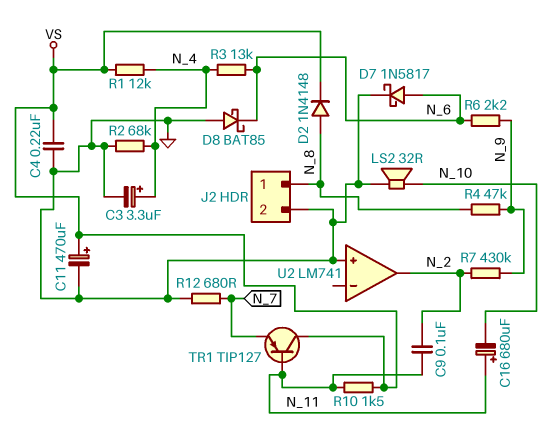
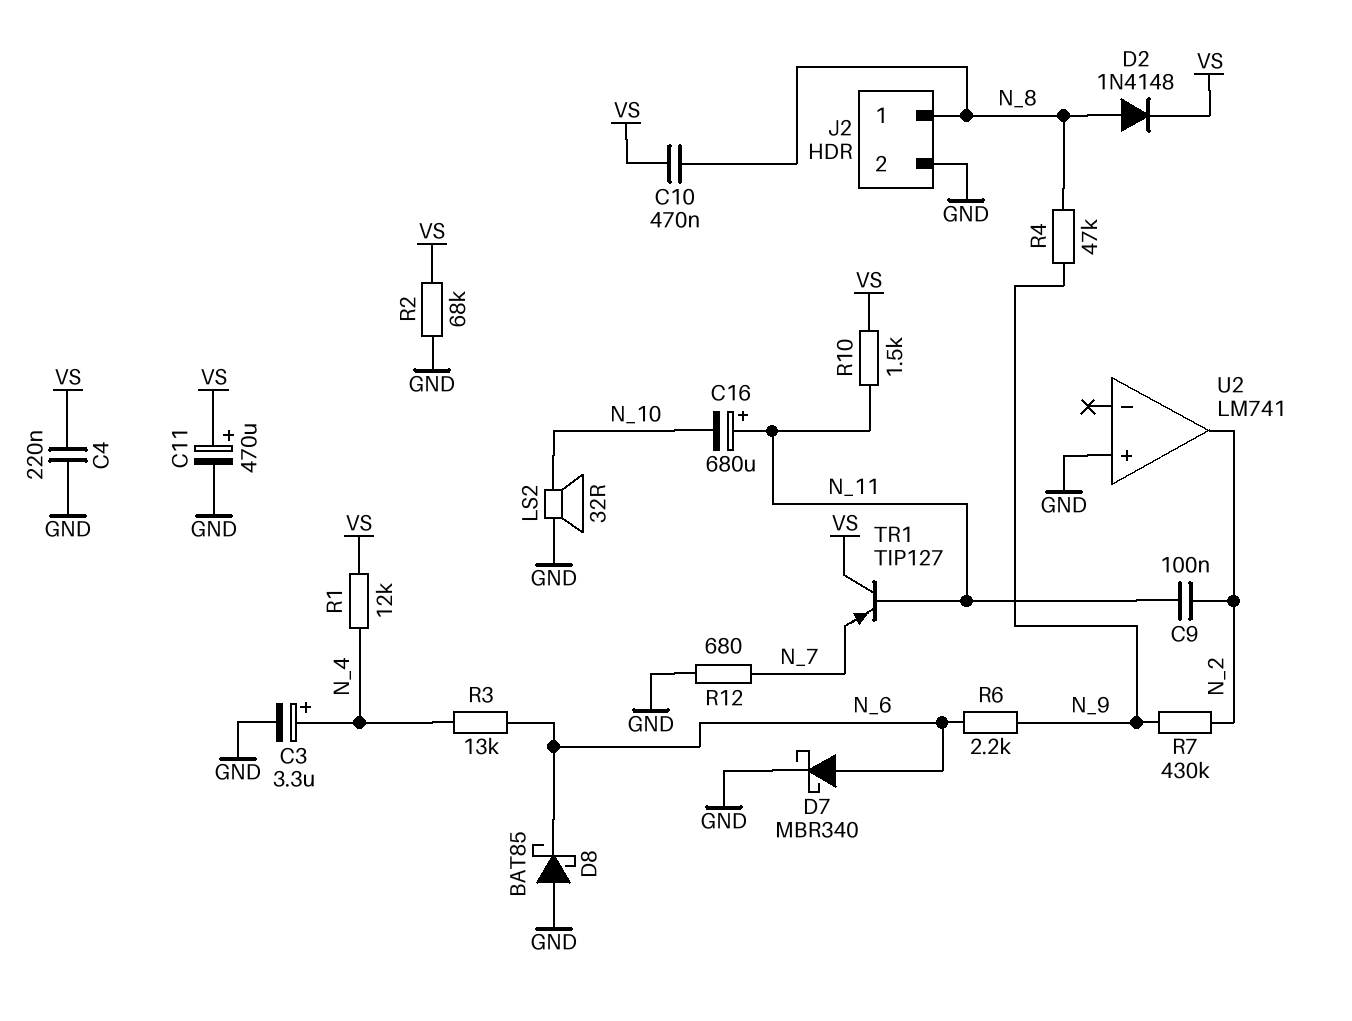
C10: none -> 470nF (N_8, VS)
D7: schottky 1N5817 (A N_6, K GND) -> schottky MBR340 (A N_6, K GND)
R2: 68k (GND, N_4) -> 68k (GND, VS)

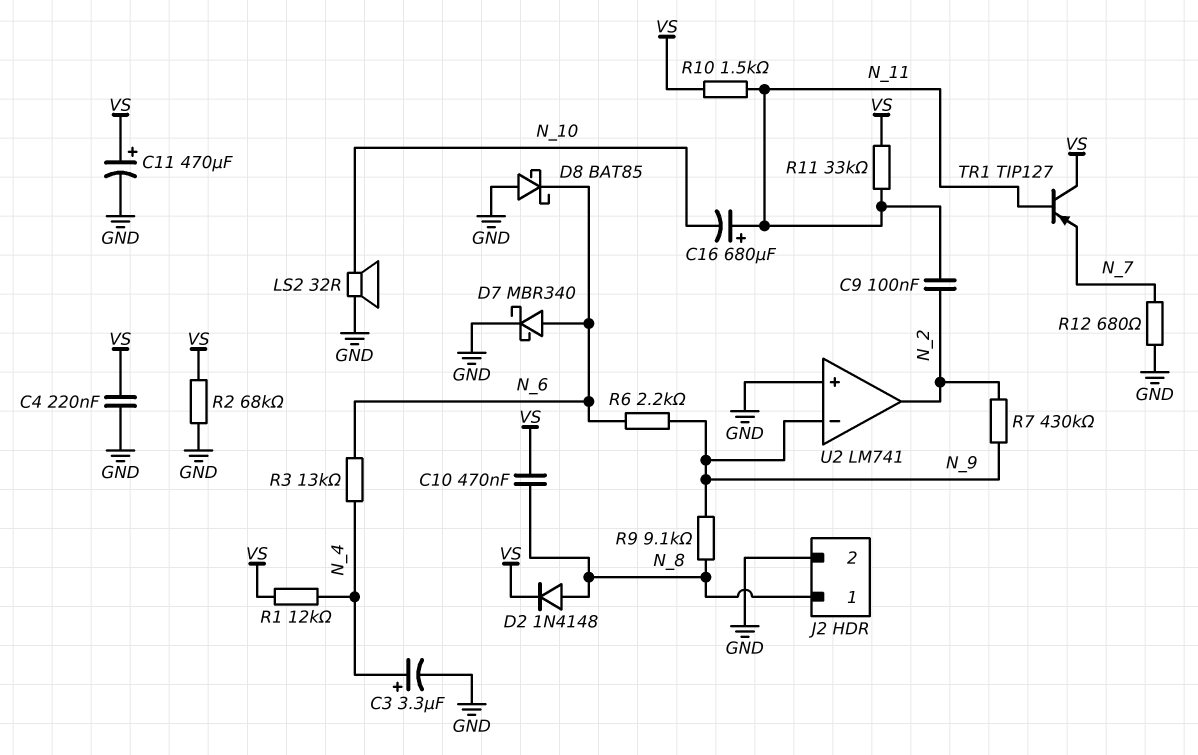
R4: 47k (N_8, N_9) -> none
R9: none -> 9.1k (N_8, N_9)
R11: none -> 33k (N_11, VS)
U2 pin in-: none -> N_9

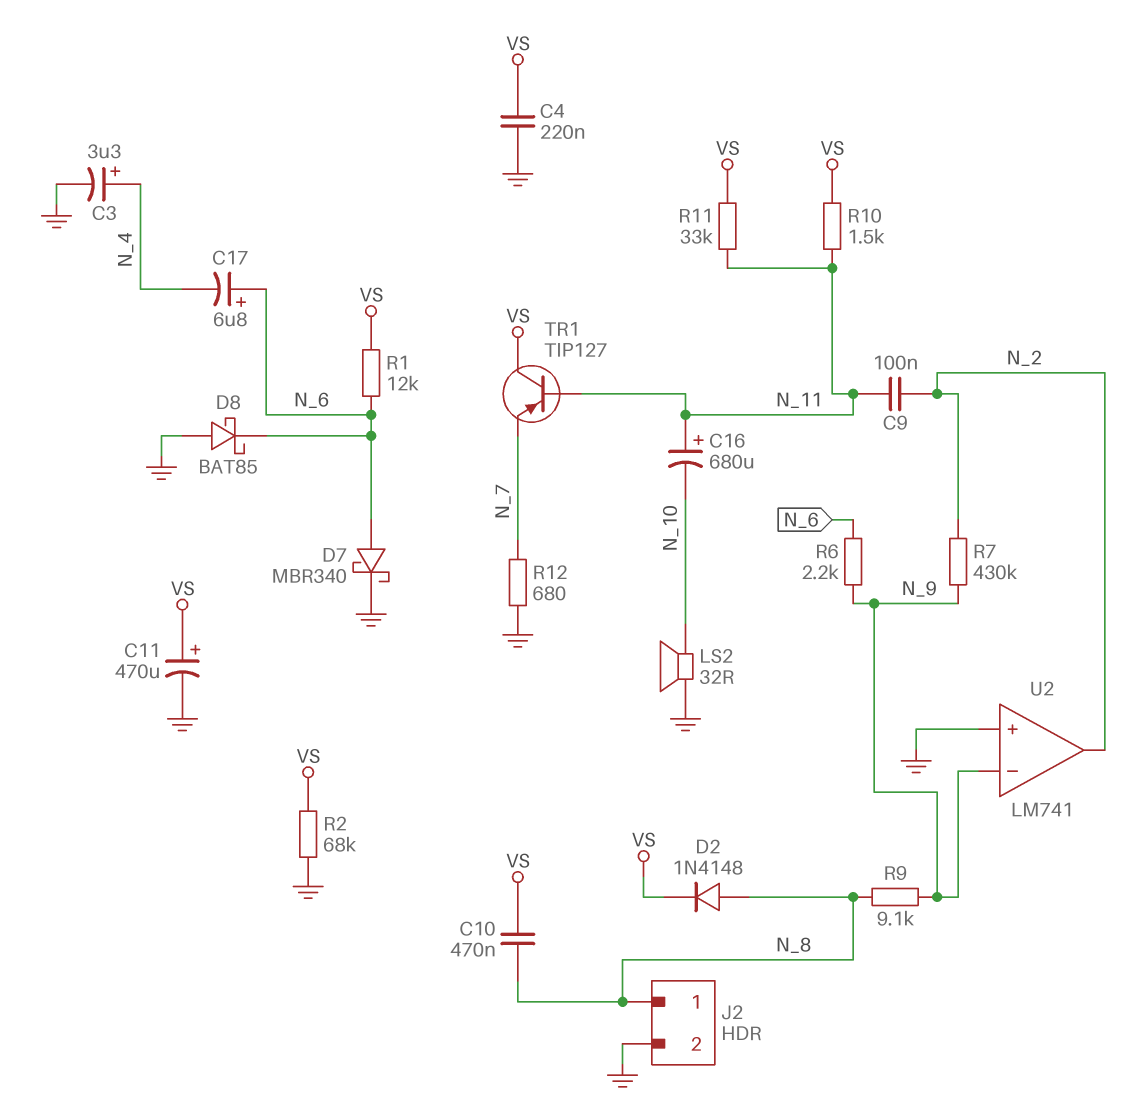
C17: none -> 6.8uF (plus N_6, minus N_4)
R1: 12k (N_4, VS) -> 12k (N_6, VS)
R3: 13k (N_4, N_6) -> none

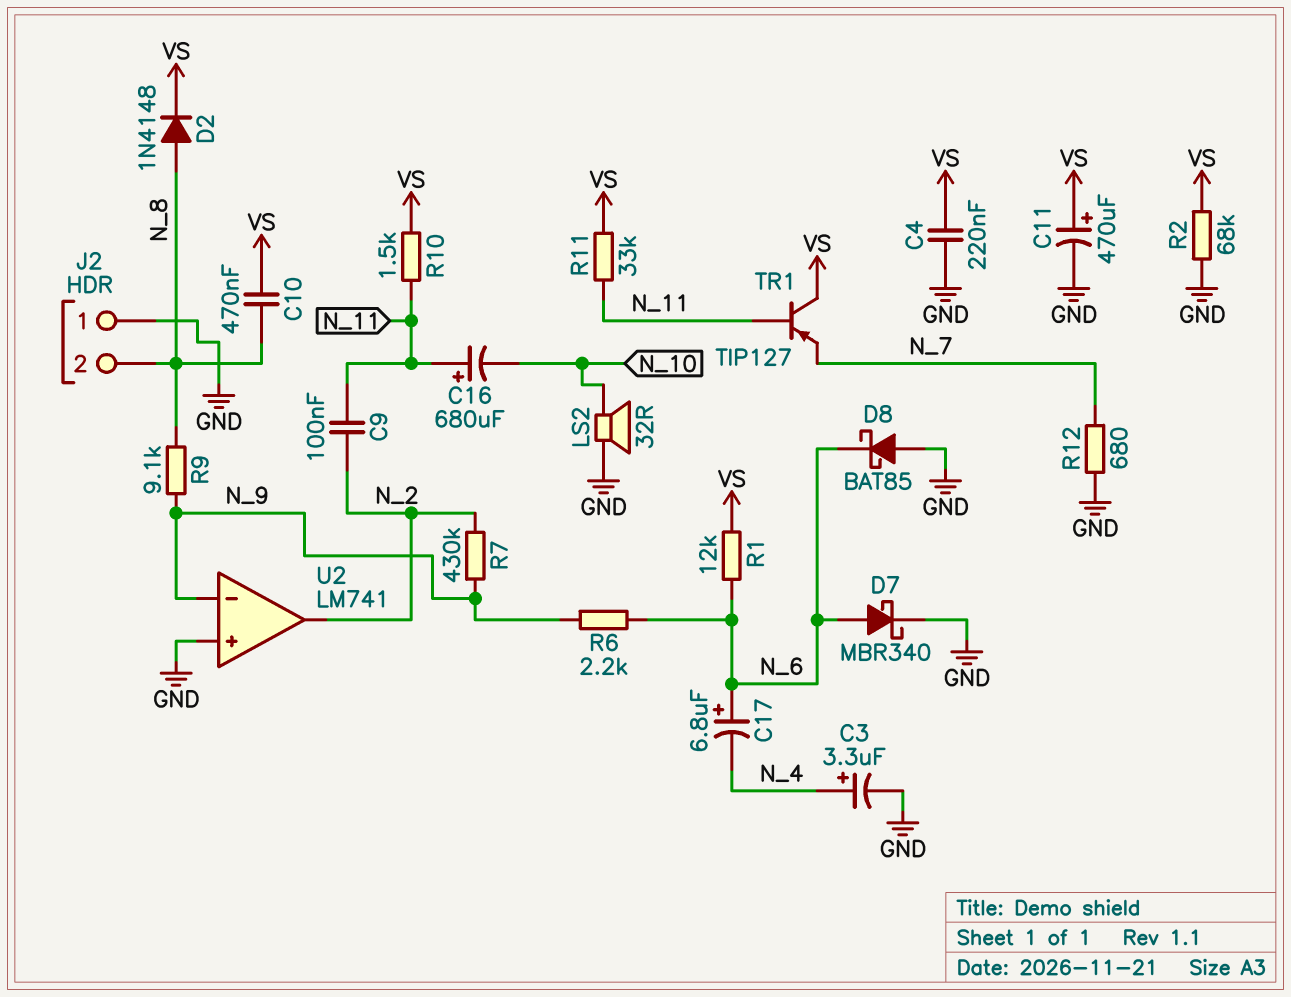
J2 pin 1: N_8 -> GND
J2 pin 2: GND -> N_8

